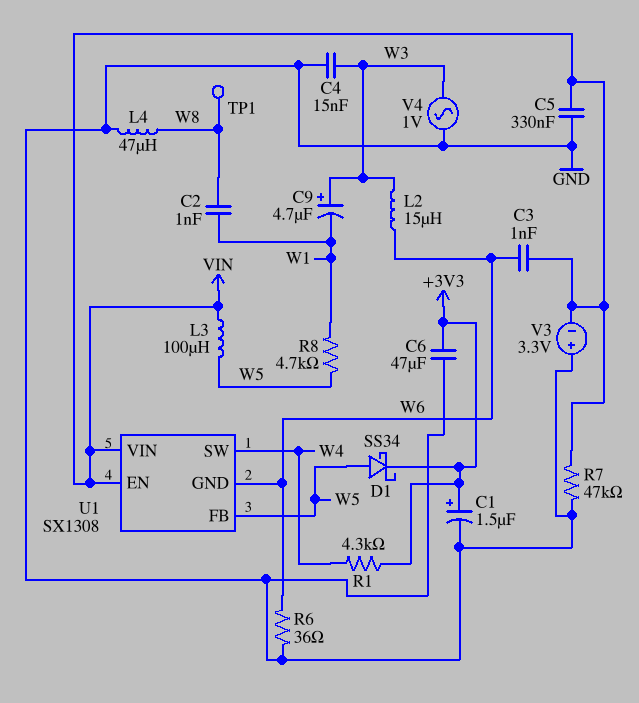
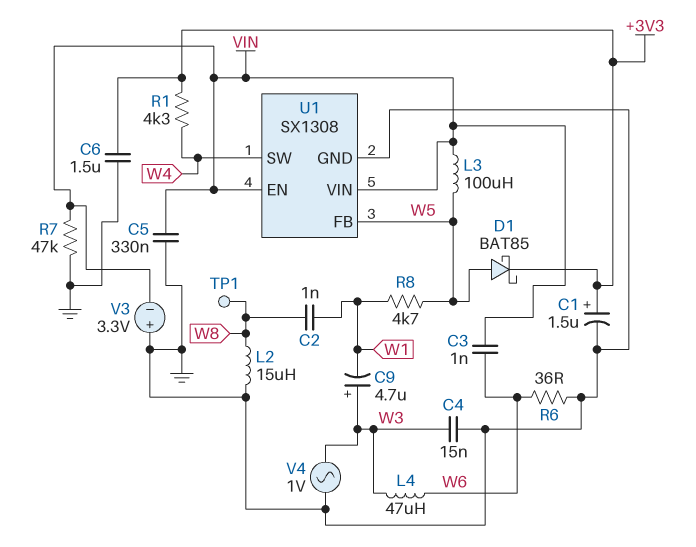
C6: 47uF (+3V3, GND) -> 1.5uF (+3V3, GND)
D1: schottky SS34 (A W5, K +3V3) -> schottky BAT85 (A W5, K +3V3)
L2: 15uH (W3, W6) -> 15uH (GND, W8)
L4: 47uH (GND, W8) -> 47uH (W3, W6)
U1 pin GND: W6 -> GND

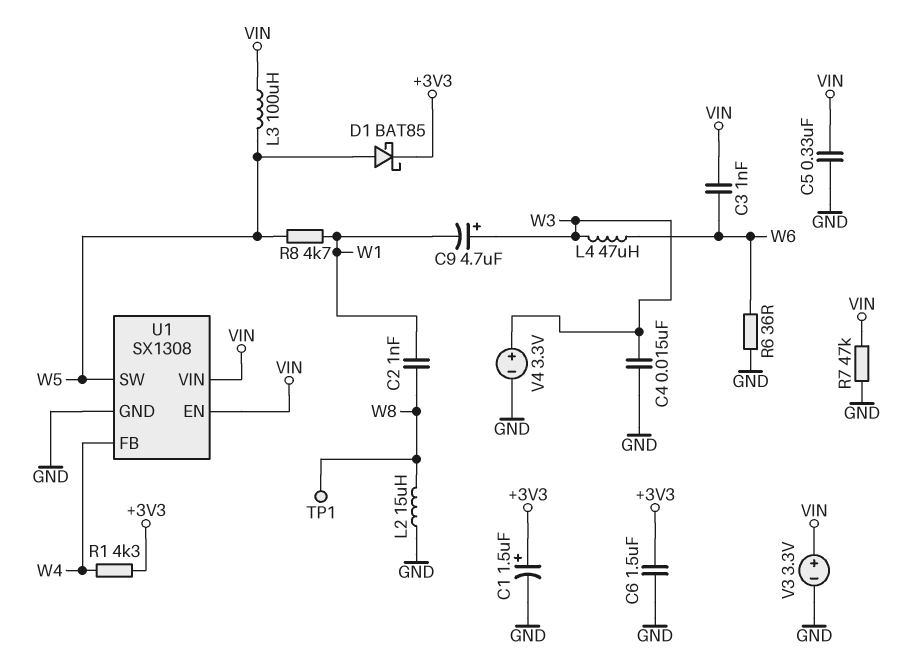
U1 pin FB: W5 -> W4
U1 pin SW: W4 -> W5
V3: 3.3V (plus GND, minus VIN) -> 3.3V (plus VIN, minus GND)
V4: AC 1V (GND, W3) -> 3.3V (plus W3, minus GND)

